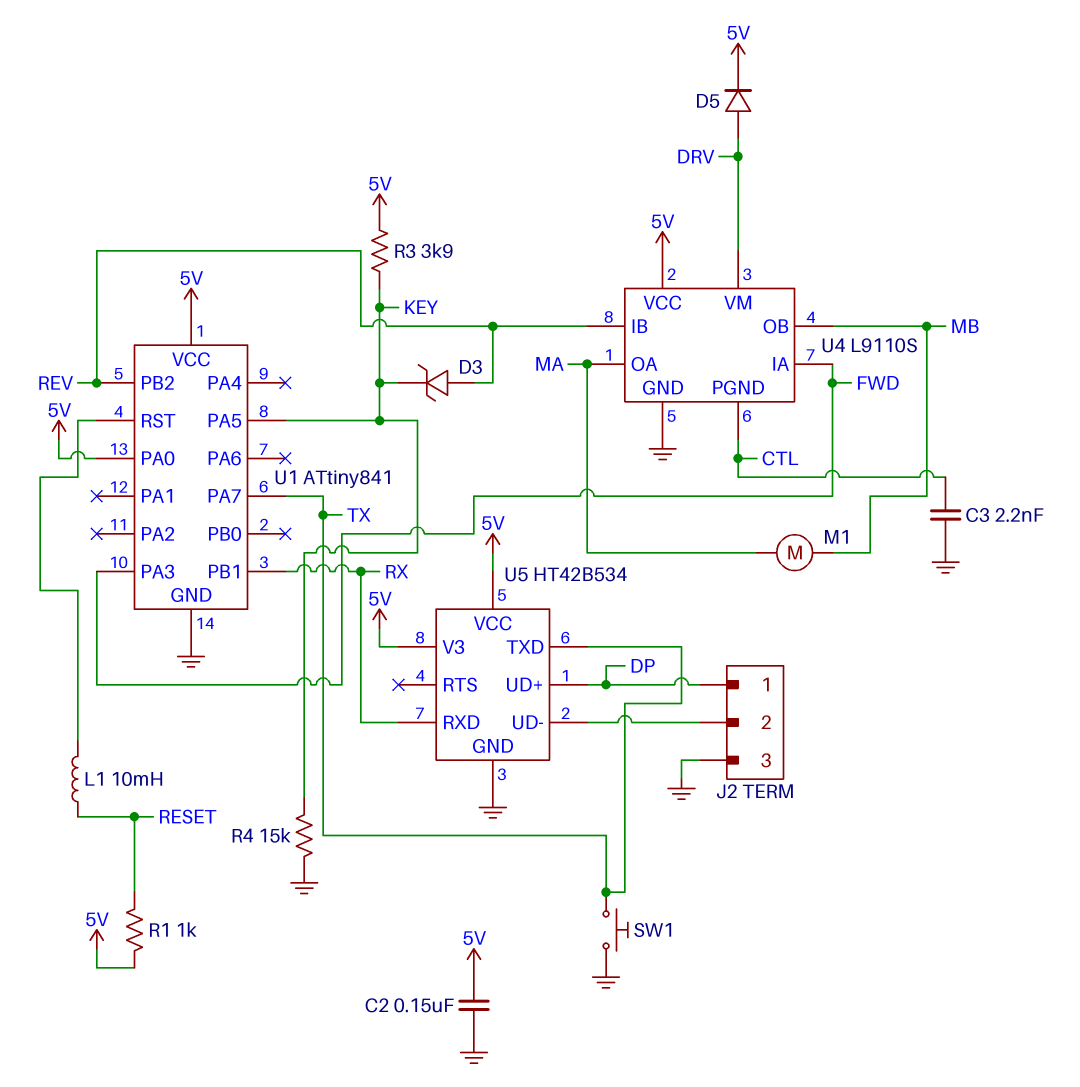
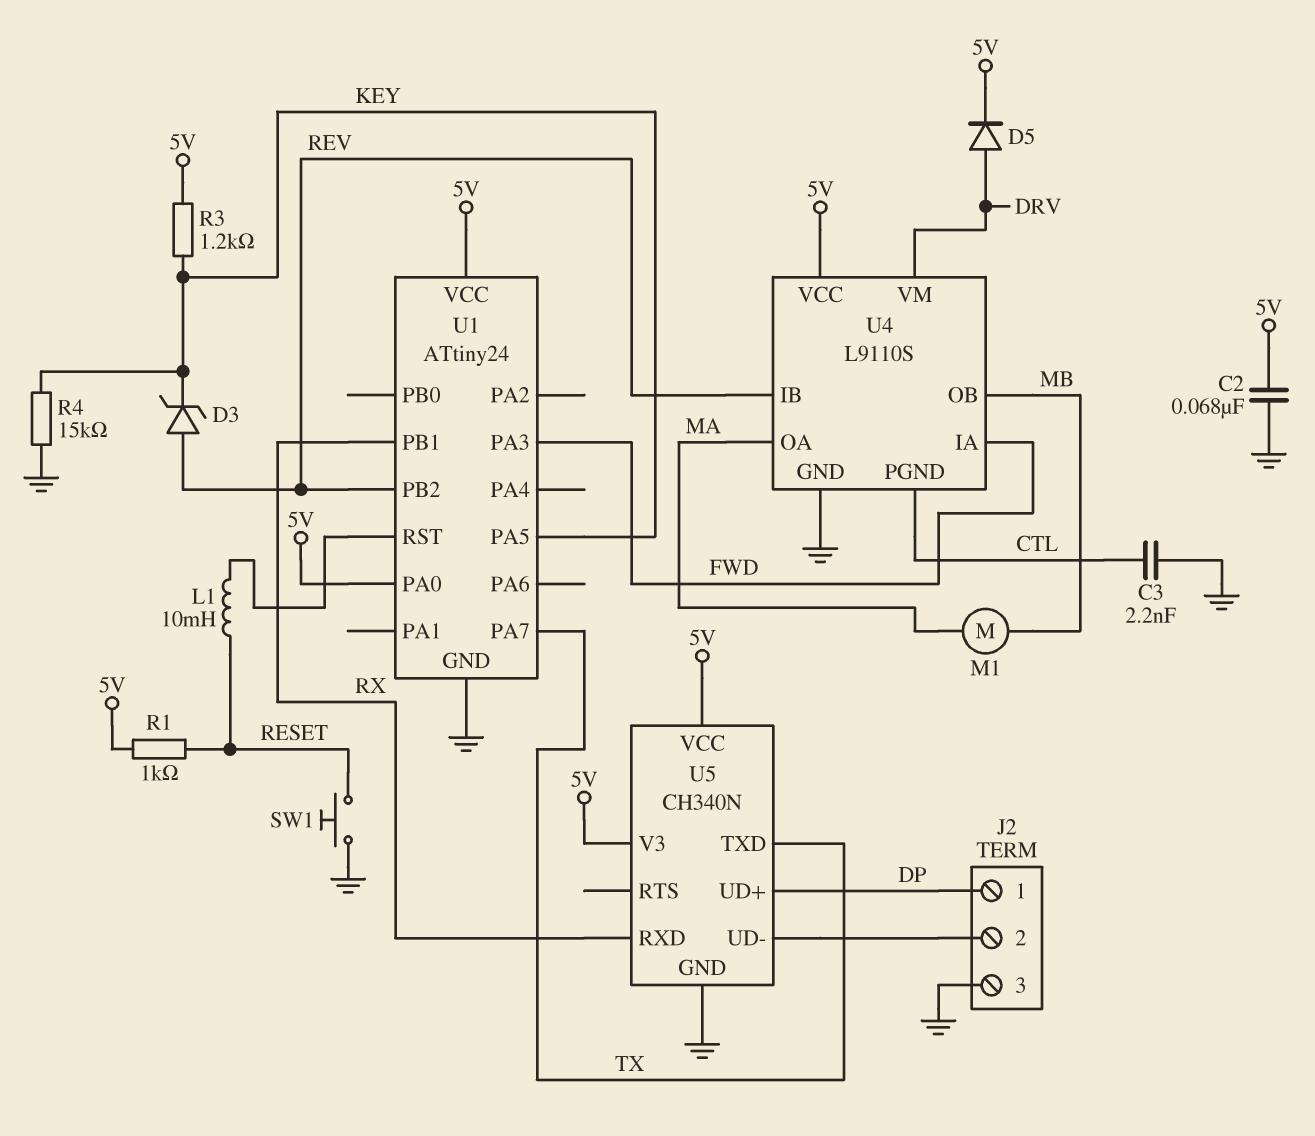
C2: 150nF (5V, GND) -> 68nF (5V, GND)
R3: 3.9k (5V, KEY) -> 1.2k (5V, KEY)
SW1: button (GND, TX) -> button (GND, RESET)
U1: ATtiny841 -> ATtiny24
U5: HT42B534 -> CH340N

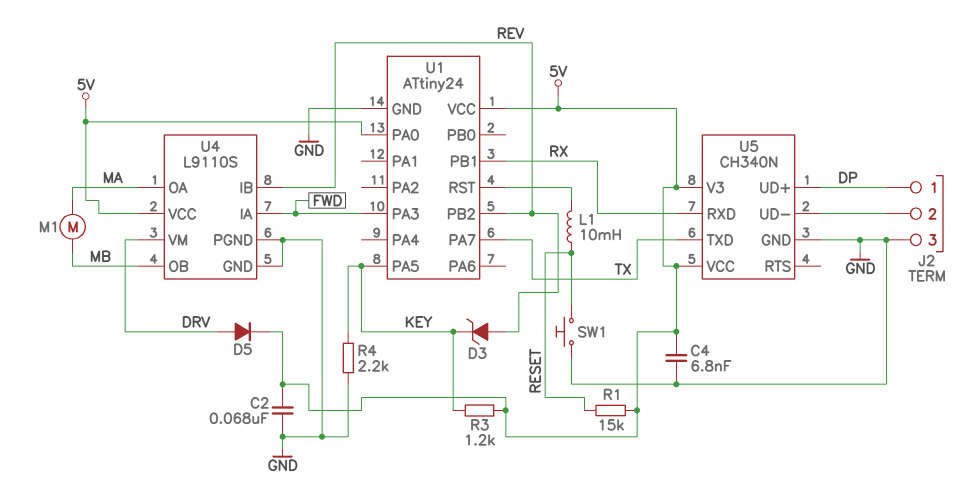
C3: 2.2nF (CTL, GND) -> none
C4: none -> 6.8nF (5V, GND)
R1: 1k (5V, RESET) -> 15k (5V, RESET)
R4: 15k (GND, KEY) -> 2.2k (GND, KEY)
U4 pin PGND: CTL -> GND

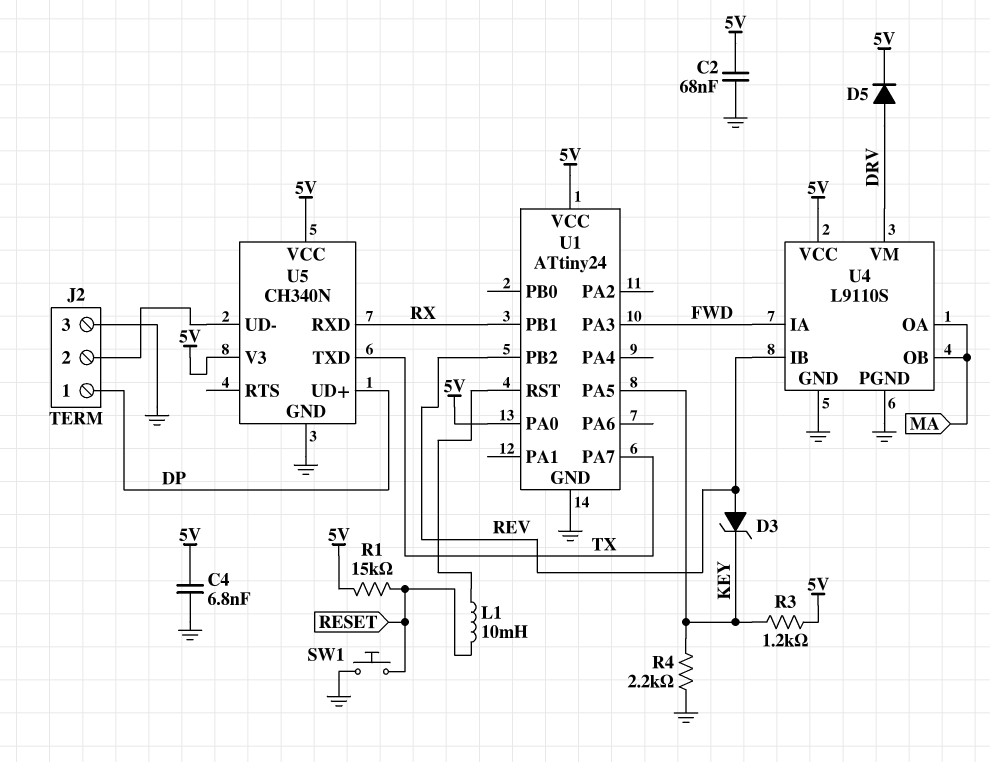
M1: motor (MA, MB) -> none
U4 pin OB: MB -> MA

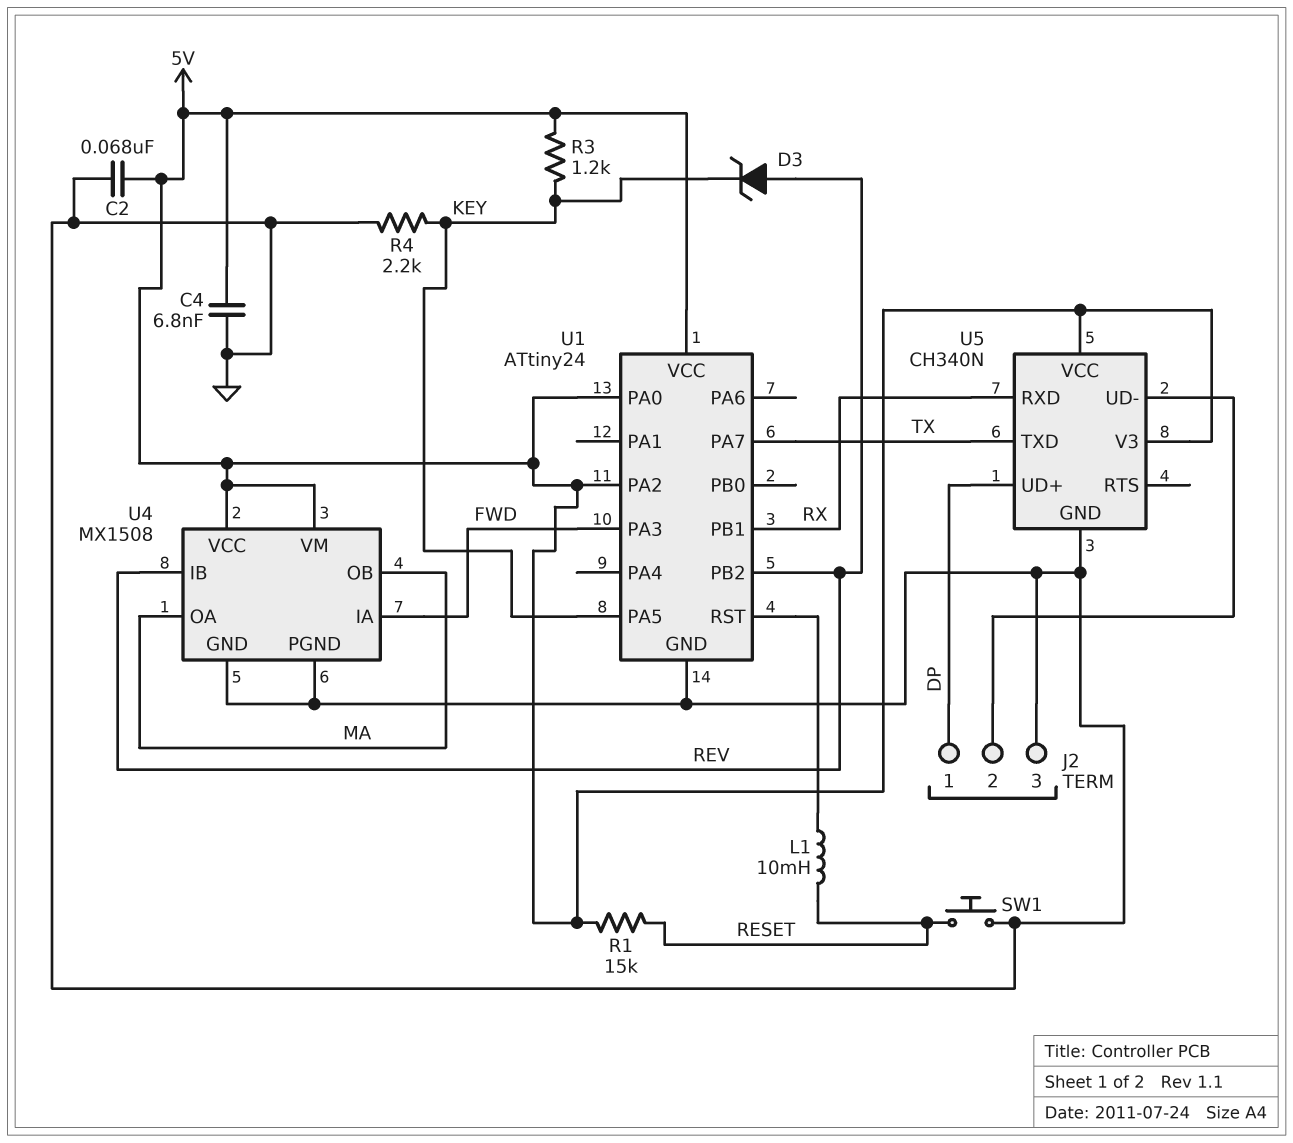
D5: diode (A DRV, K 5V) -> none
U1 pin PA2: none -> 5V
U4: L9110S -> MX1508
U4 pin VM: DRV -> 5V

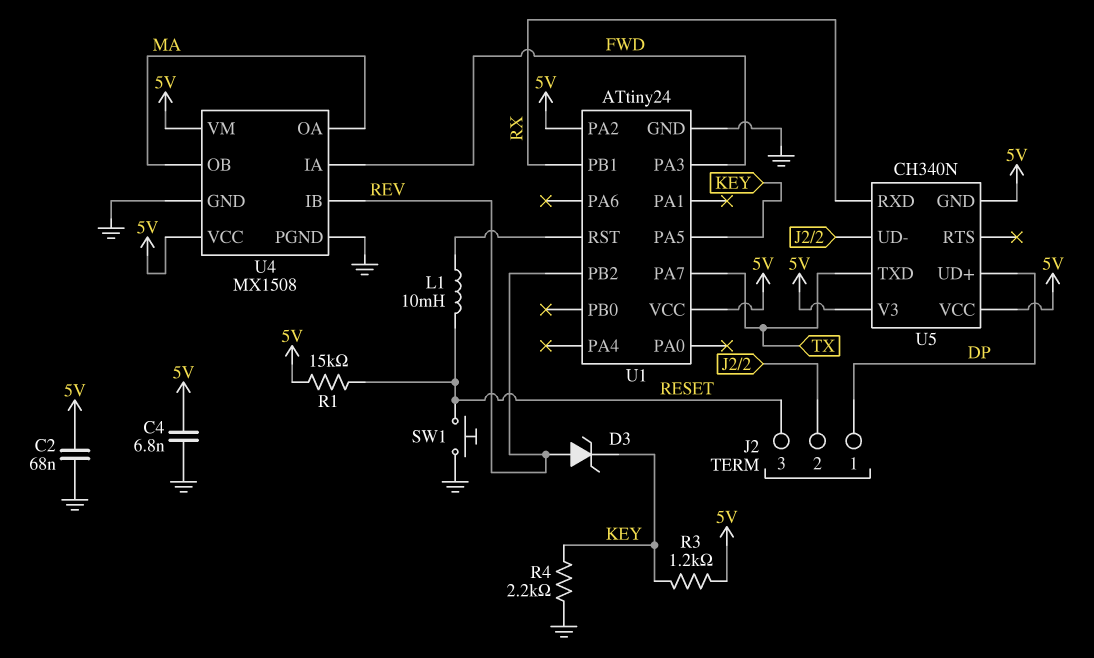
J2 pin 3: GND -> RESET
U1 pin PA0: 5V -> none
U5 pin GND: GND -> 5V

